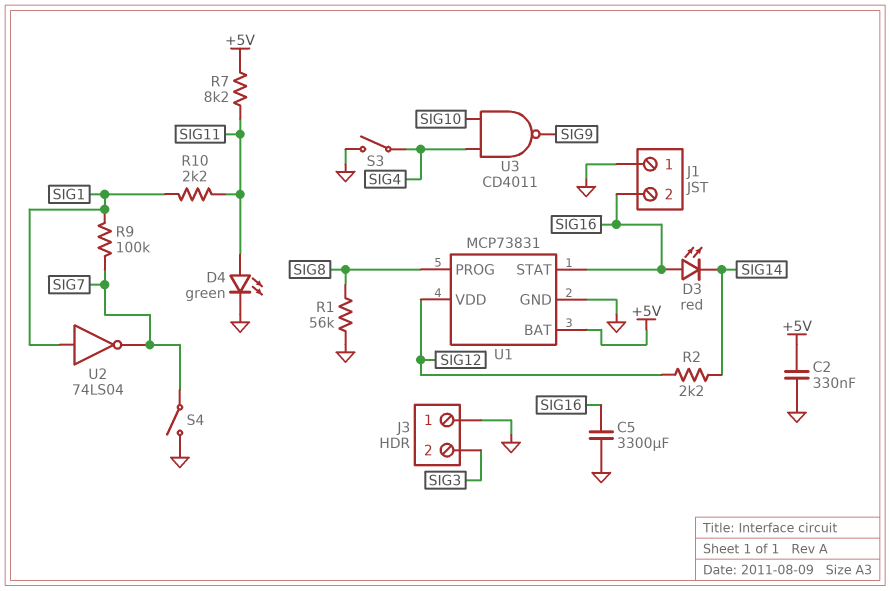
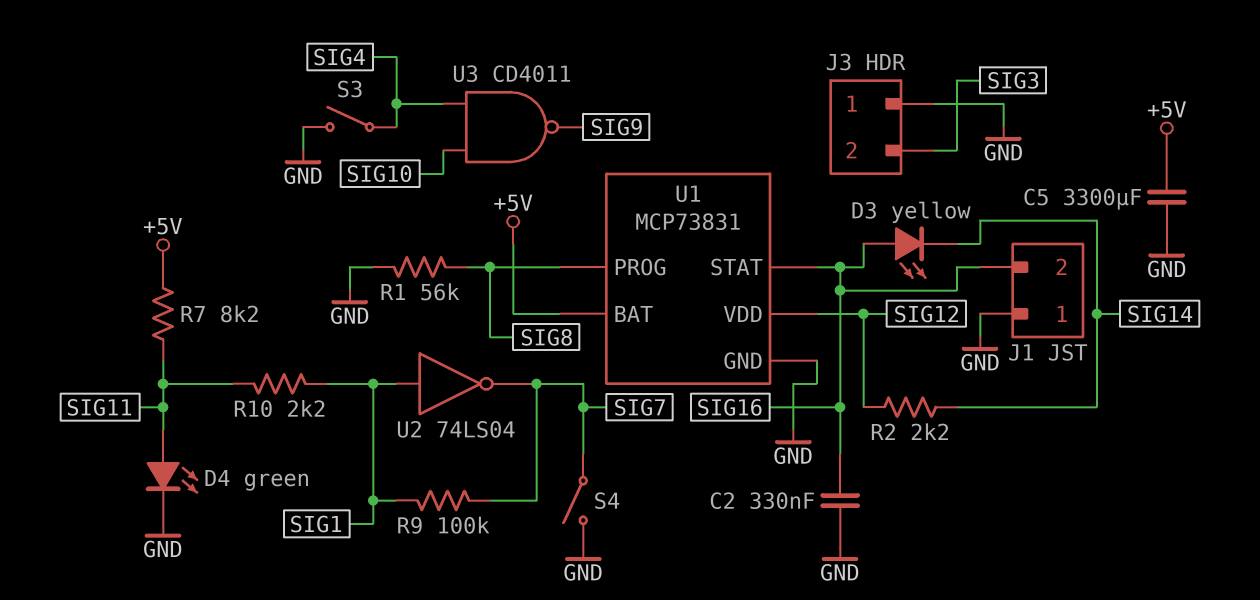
C2: 330nF (+5V, GND) -> 330nF (GND, SIG16)
C5: 3300uF (GND, SIG16) -> 3300uF (+5V, GND)
D3: LED red (A SIG16, K SIG14) -> LED yellow (A SIG16, K SIG14)

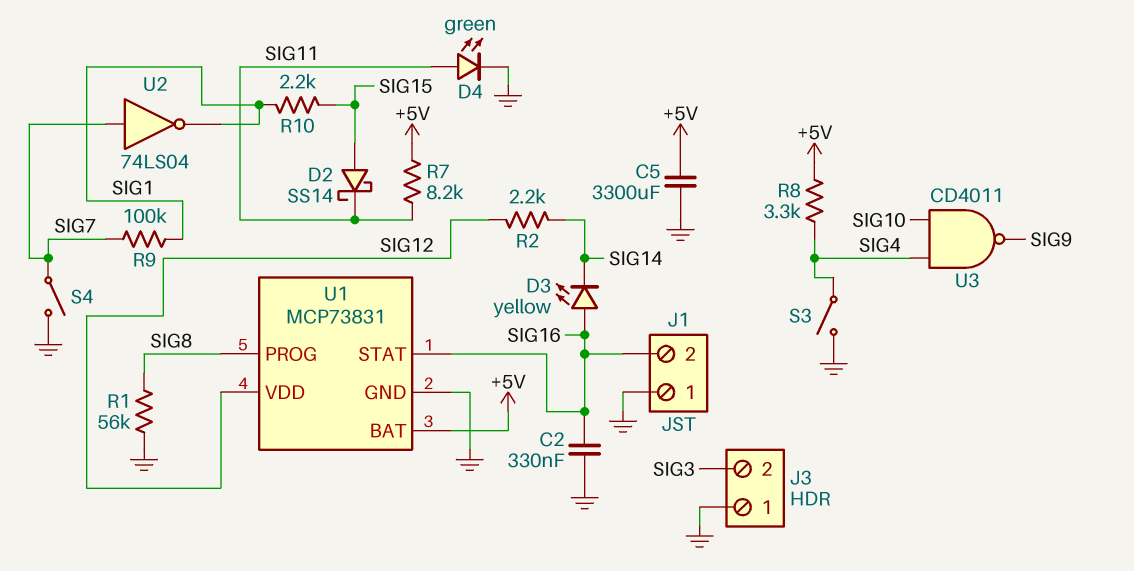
D2: none -> schottky SS14 (A SIG15, K SIG11)
R8: none -> 3.3k (+5V, SIG4)
R10: 2.2k (SIG1, SIG11) -> 2.2k (SIG1, SIG15)
U2: NOT 74LS04 (in SIG1, out SIG7) -> NOT 74LS04 (in SIG7, out SIG1)

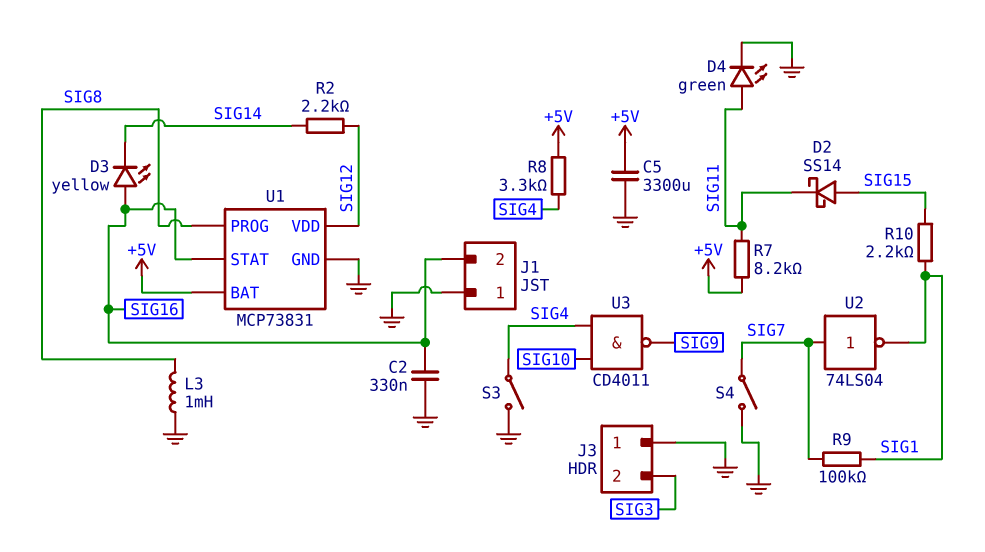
L3: none -> 1mH (GND, SIG8)
R1: 56k (GND, SIG8) -> none

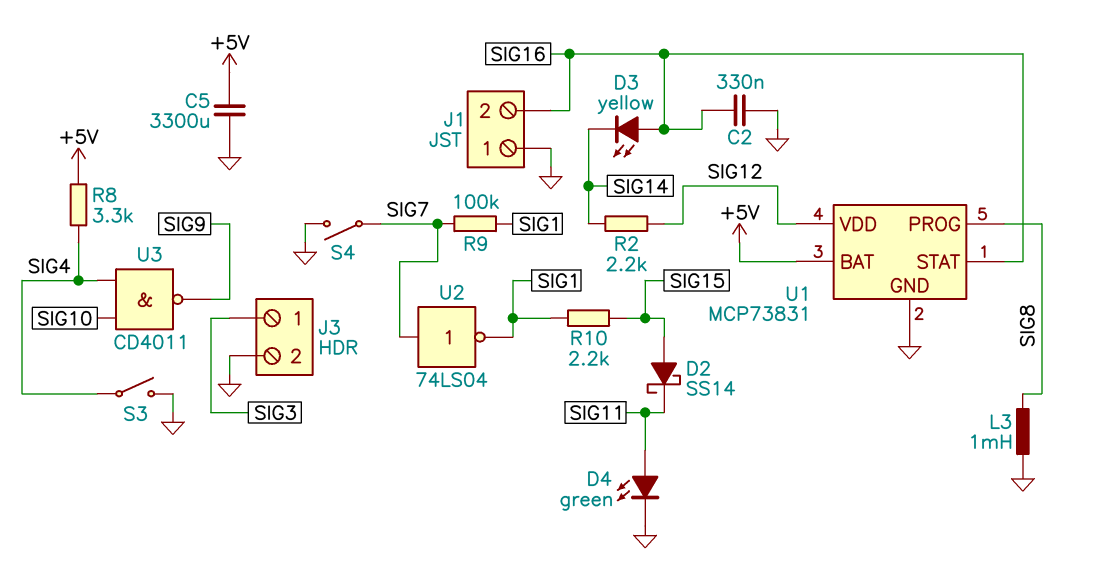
J3 pin 1: GND -> SIG3
J3 pin 2: SIG3 -> GND
R7: 8.2k (+5V, SIG11) -> none

